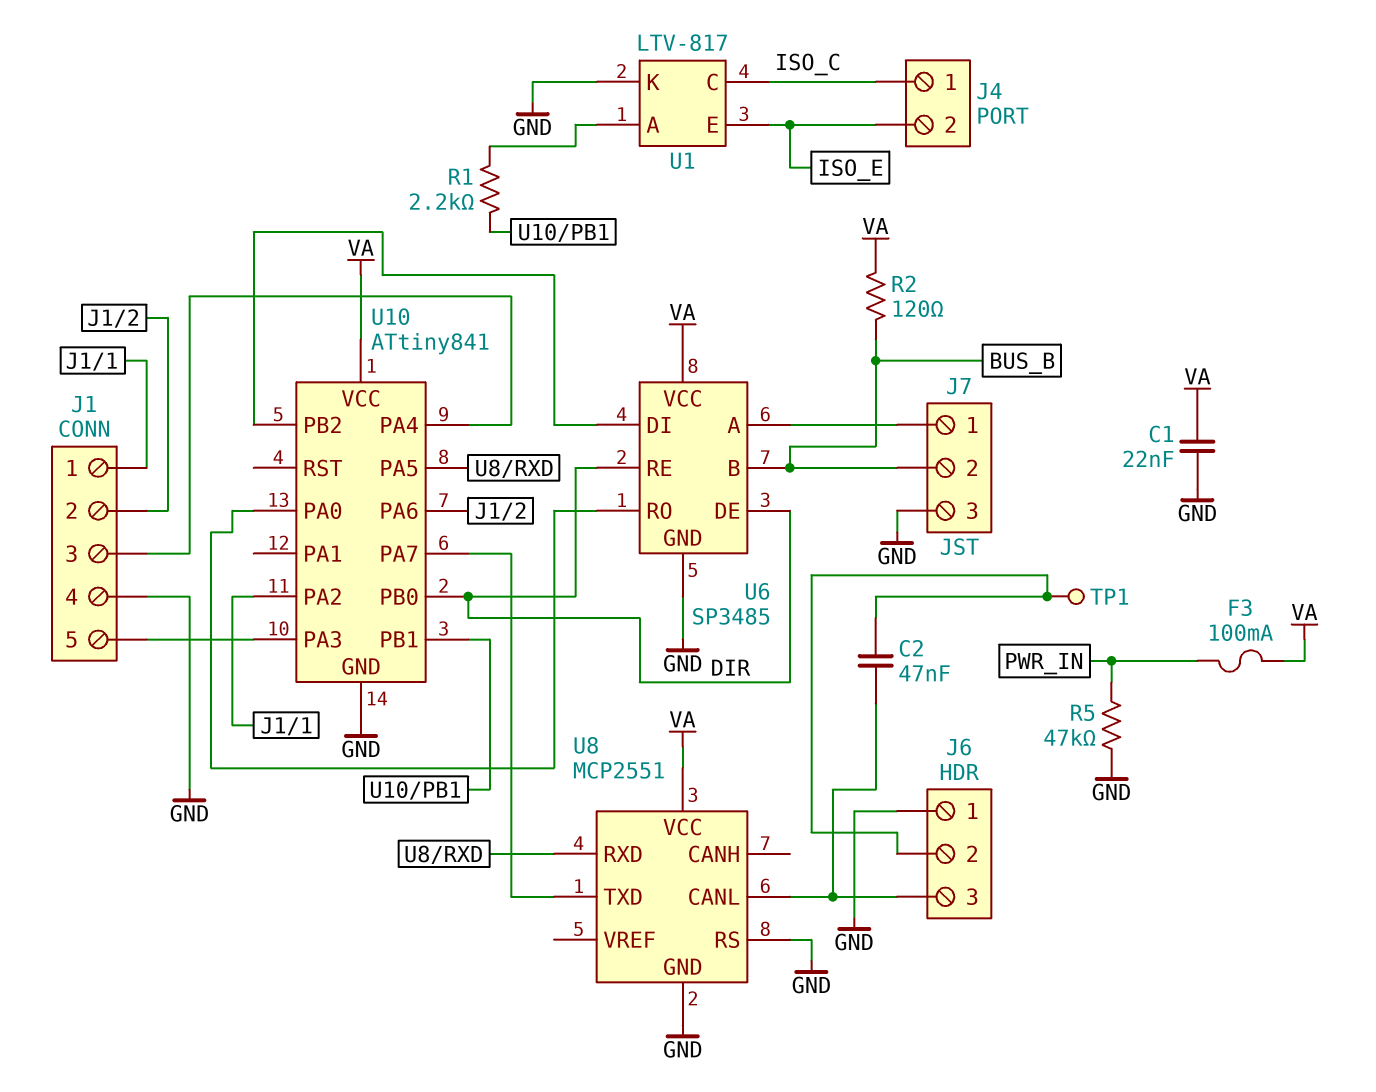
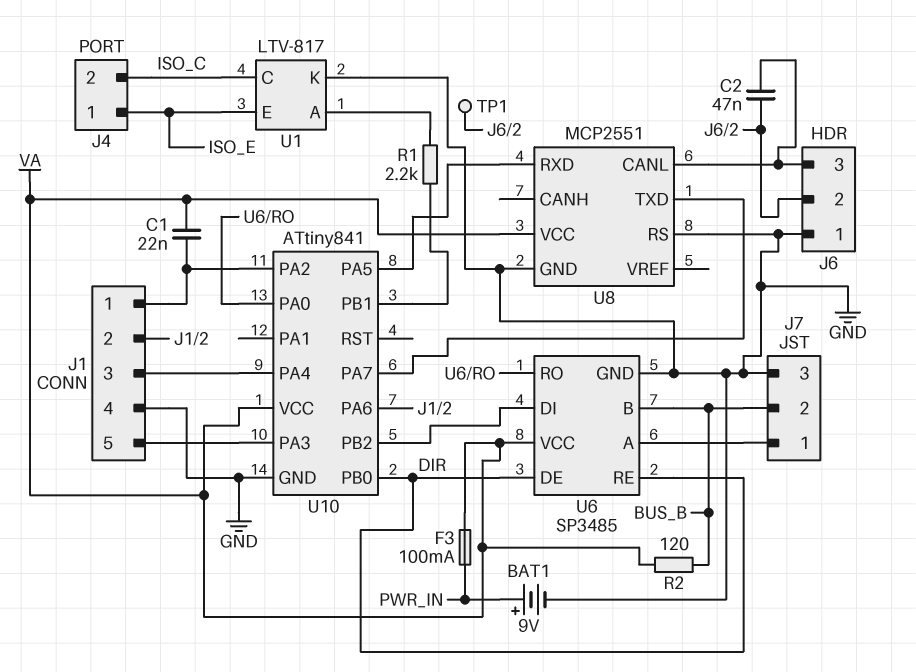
BAT1: none -> 9V (plus PWR_IN, minus GND)
C1: 22nF (GND, VA) -> 22nF (J1/1, VA)
J4 pin 1: ISO_C -> ISO_E
J4 pin 2: ISO_E -> ISO_C
R5: 47k (GND, PWR_IN) -> none

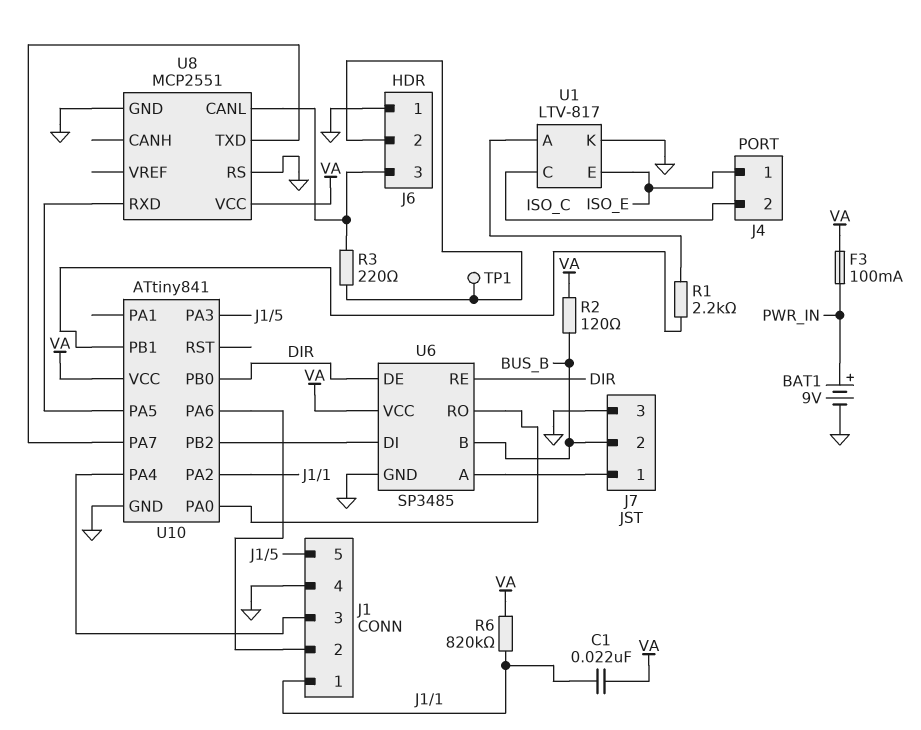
C2: 47nF (J6/2, J6/3) -> none
R3: none -> 220 (J6/2, J6/3)
R6: none -> 820k (J1/1, VA)

